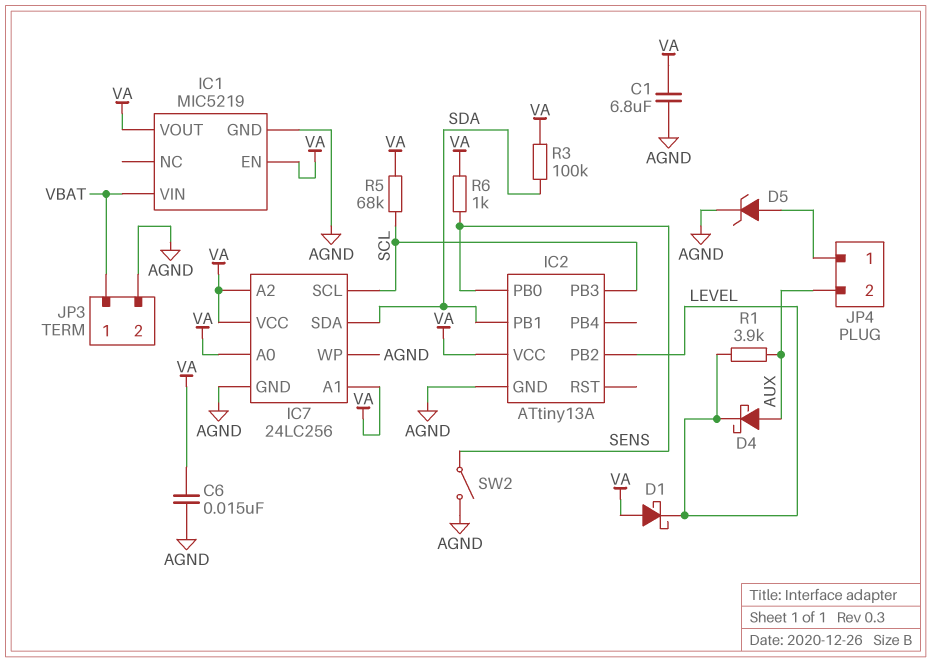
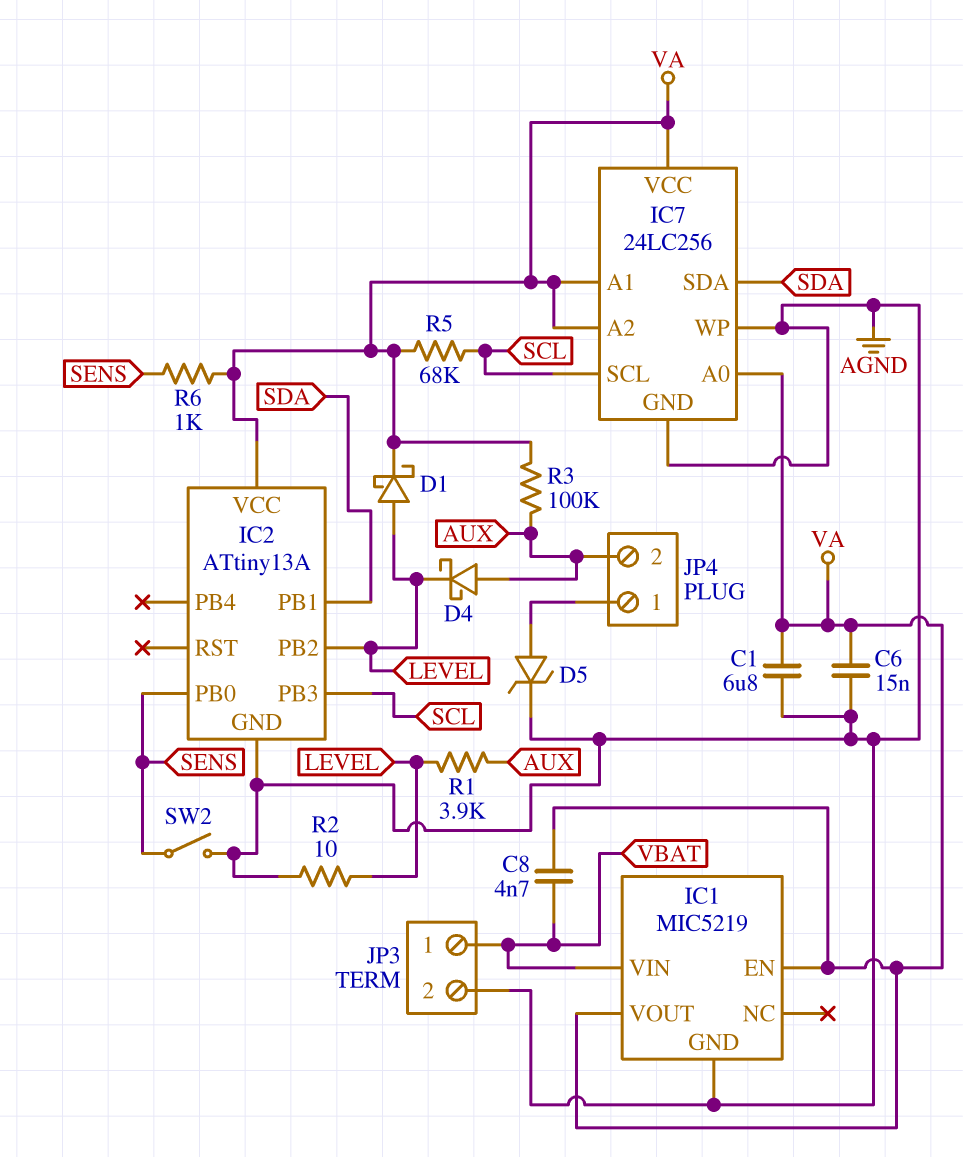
C8: none -> 4.7nF (VA, VBAT)
D1: schottky (A VA, K LEVEL) -> schottky (A LEVEL, K VA)
R2: none -> 10 (AGND, LEVEL)
R3: 100k (SDA, VA) -> 100k (AUX, VA)

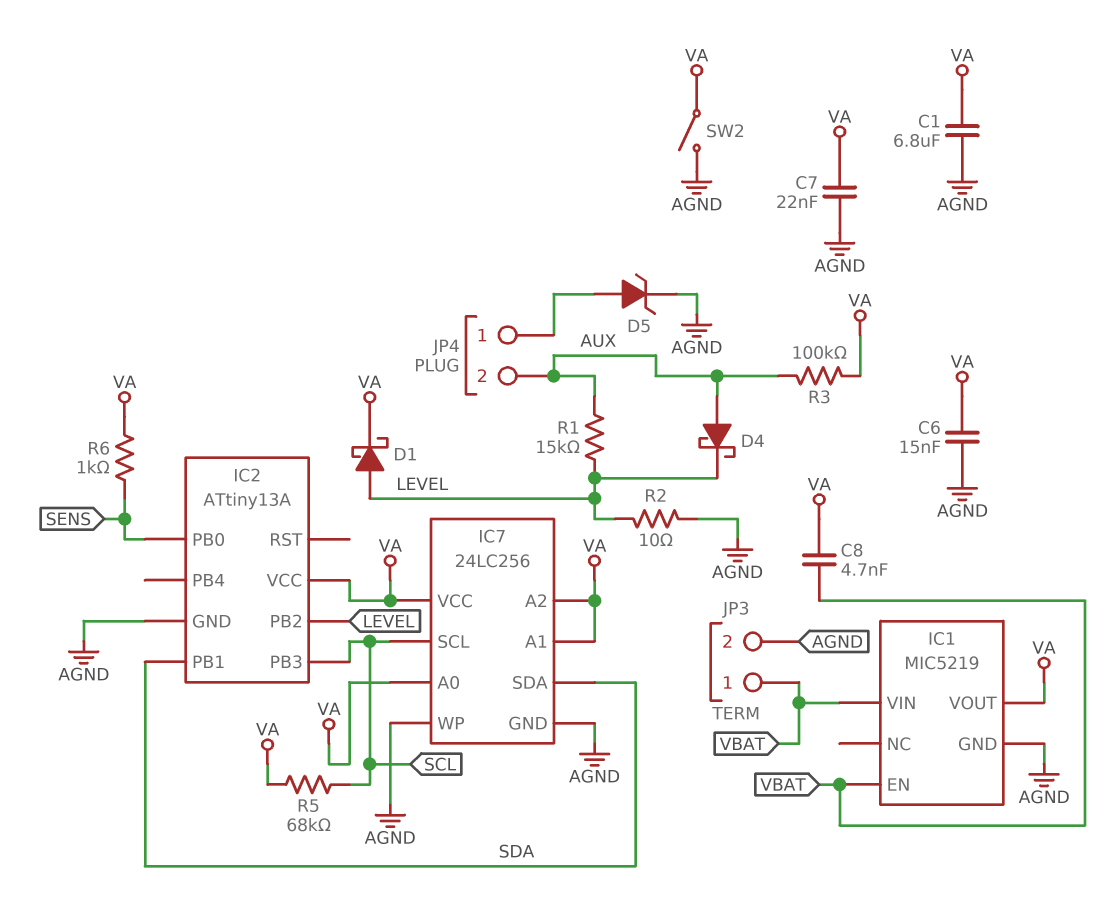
C7: none -> 22nF (AGND, VA)
IC1 pin EN: VA -> VBAT
R1: 3.9k (AUX, LEVEL) -> 15k (AUX, LEVEL)
SW2: switch (AGND, SENS) -> switch (AGND, VA)

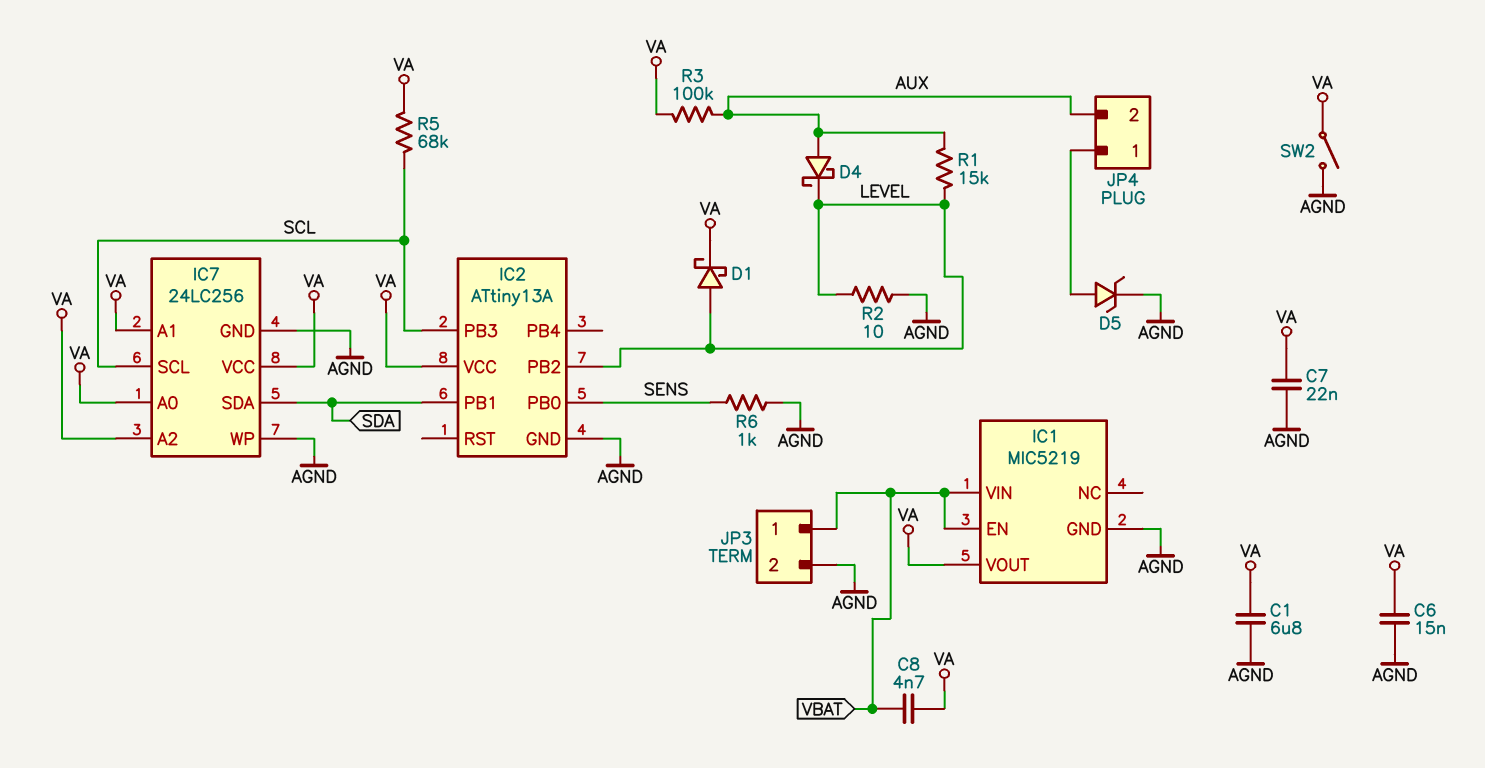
R6: 1k (SENS, VA) -> 1k (AGND, SENS)

